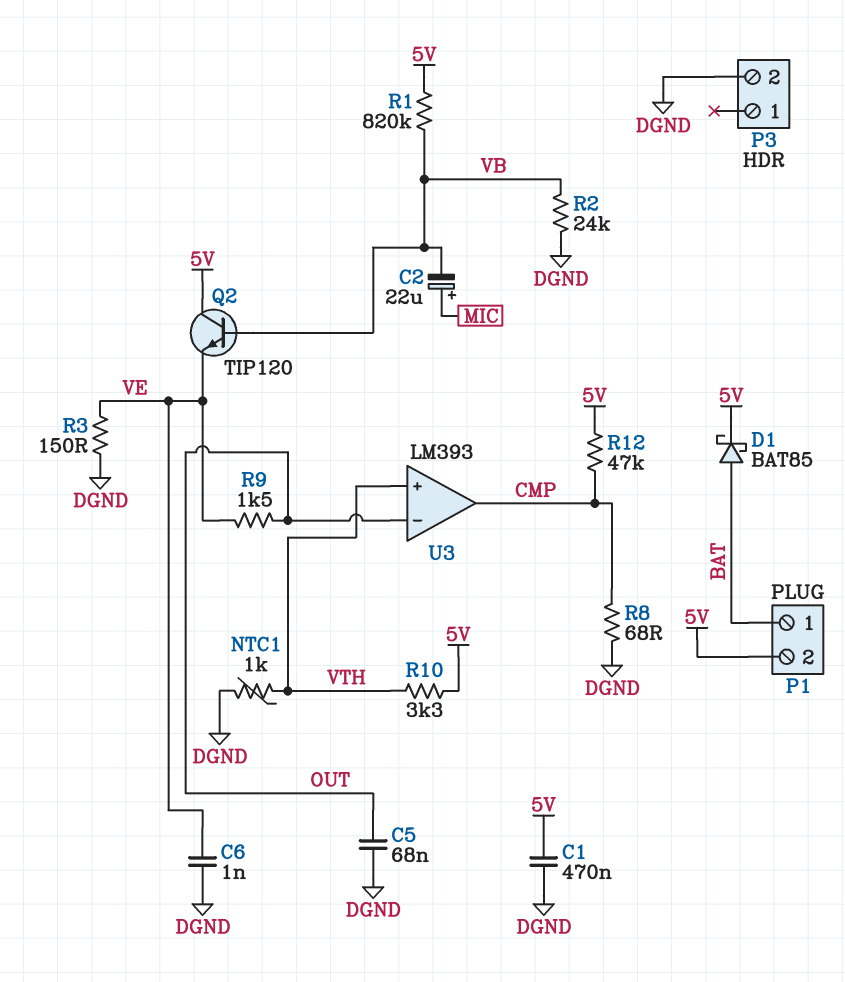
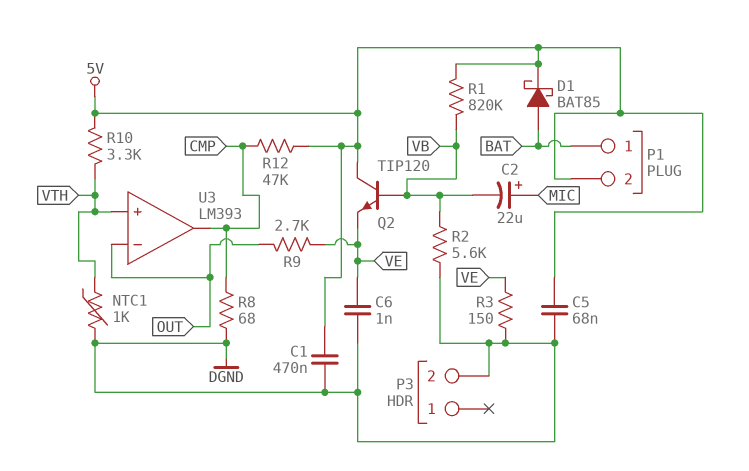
C5: 68nF (DGND, OUT) -> 68nF (5V, DGND)
R2: 24k (DGND, VB) -> 5.6k (DGND, VB)
R9: 1.5k (OUT, VE) -> 2.7k (OUT, VE)

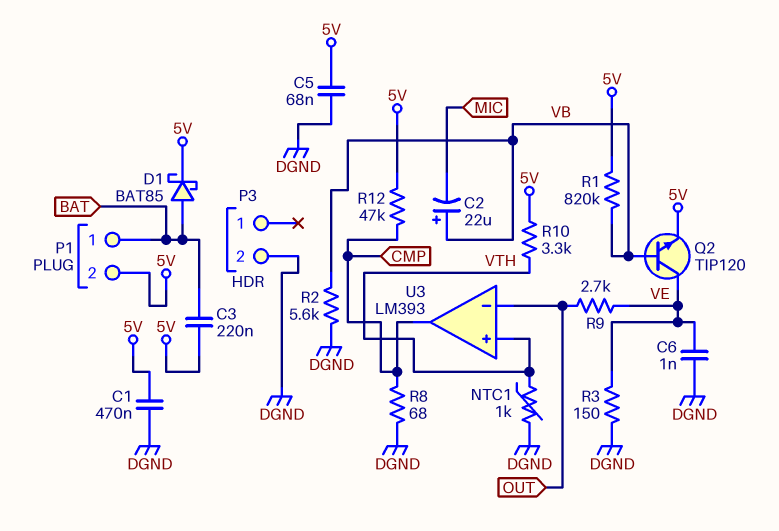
C2: 22uF (plus MIC, minus VB) -> 22uF (plus VB, minus MIC)
C3: none -> 220nF (5V, BAT)
Q2: NPN TIP120 (B VB, C 5V, E VE) -> NPN TIP120 (B VB, C VE, E 5V)

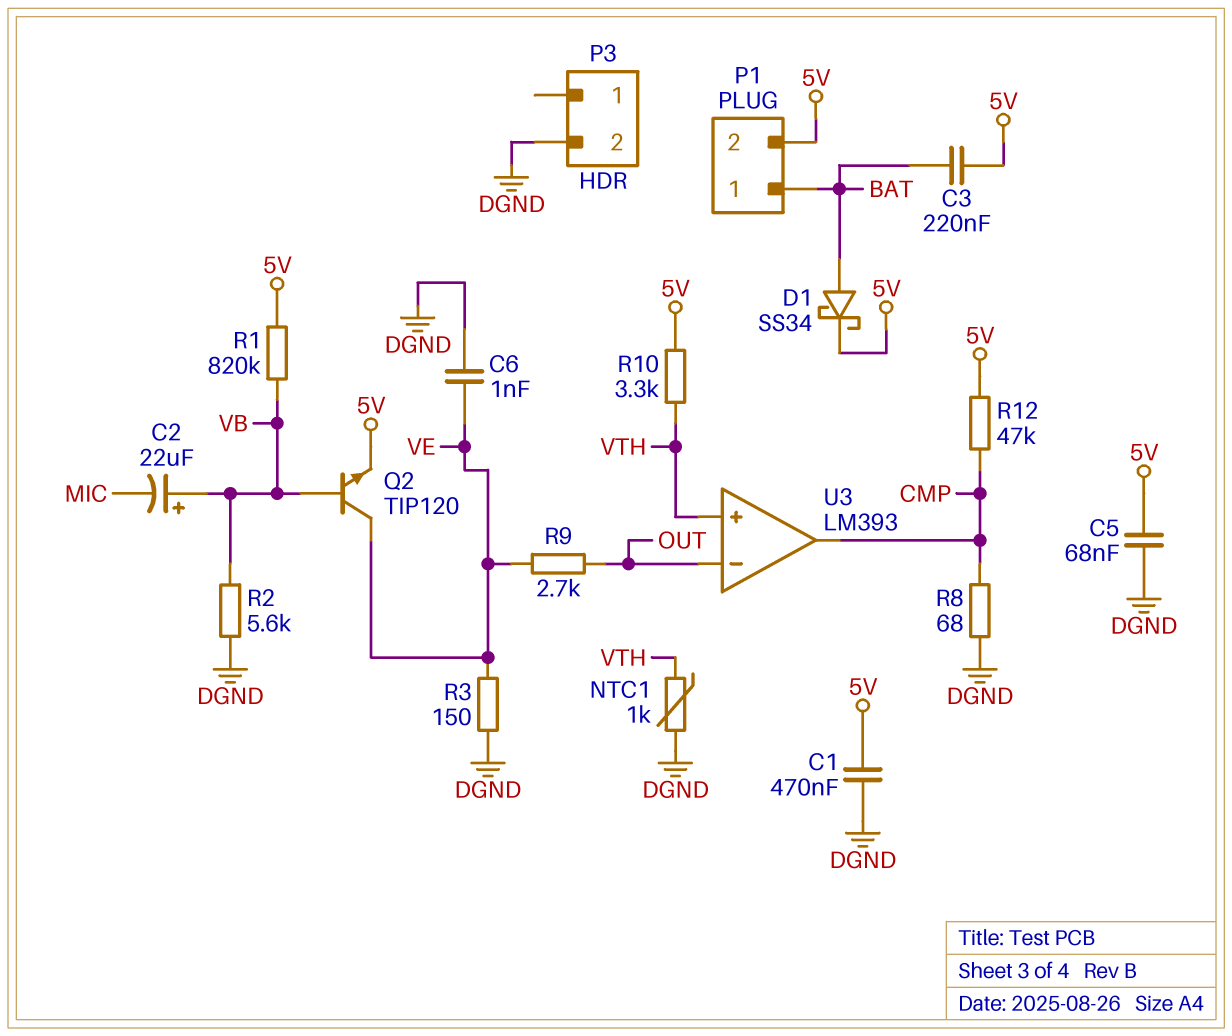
D1: schottky BAT85 (A BAT, K 5V) -> schottky SS34 (A BAT, K 5V)

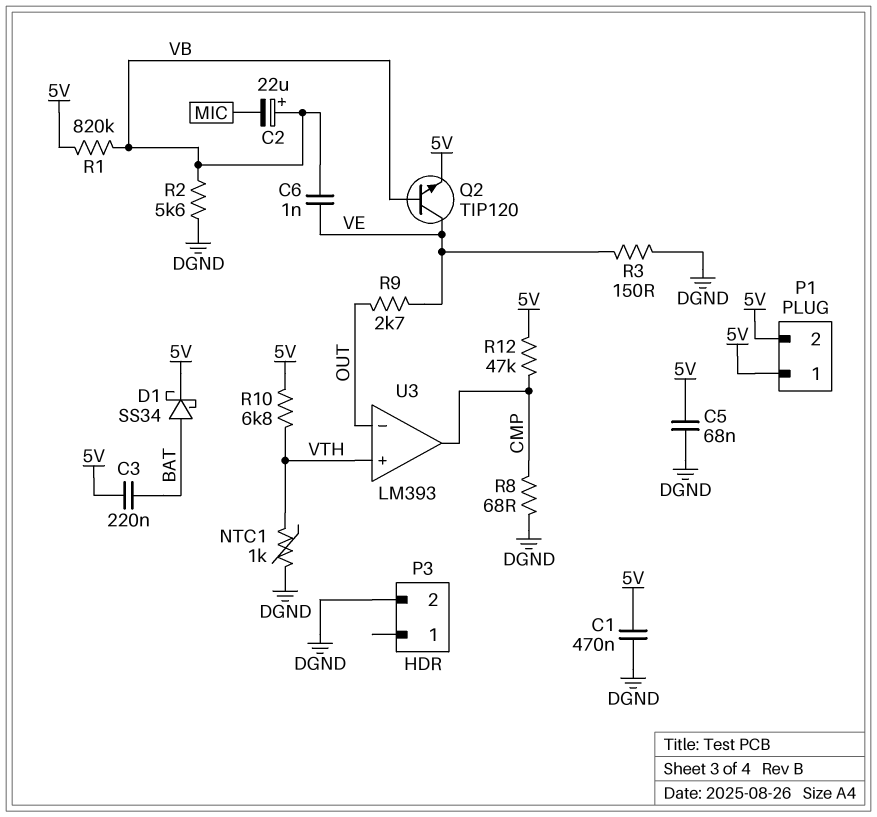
C6: 1nF (DGND, VE) -> 1nF (VB, VE)
P1 pin 1: BAT -> 5V
R10: 3.3k (5V, VTH) -> 6.8k (5V, VTH)

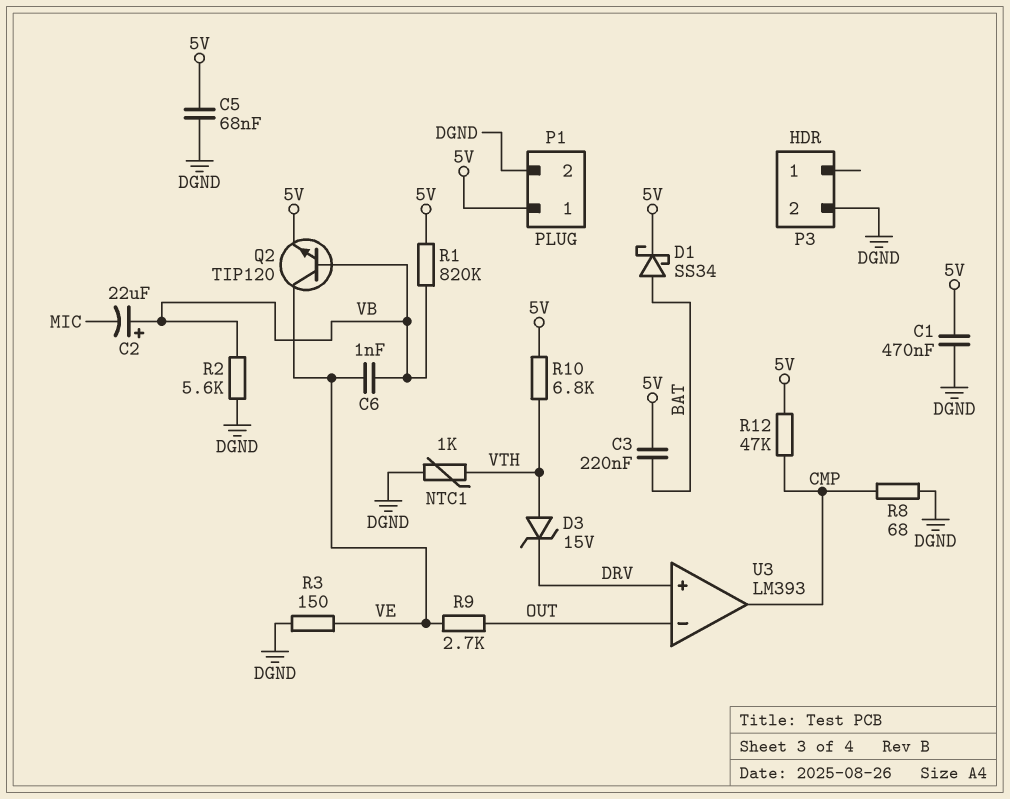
D3: none -> zener 15V (A VTH, K DRV)
P1 pin 2: 5V -> DGND
U3 pin in+: VTH -> DRV

